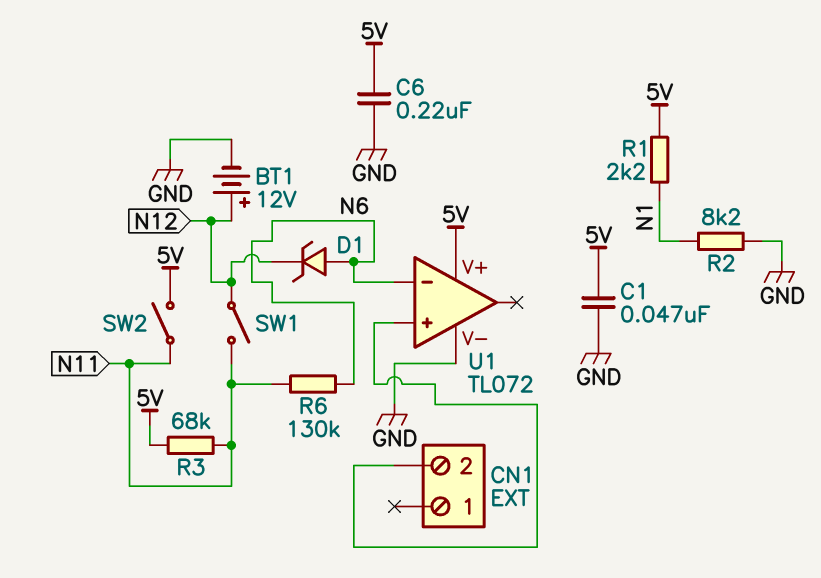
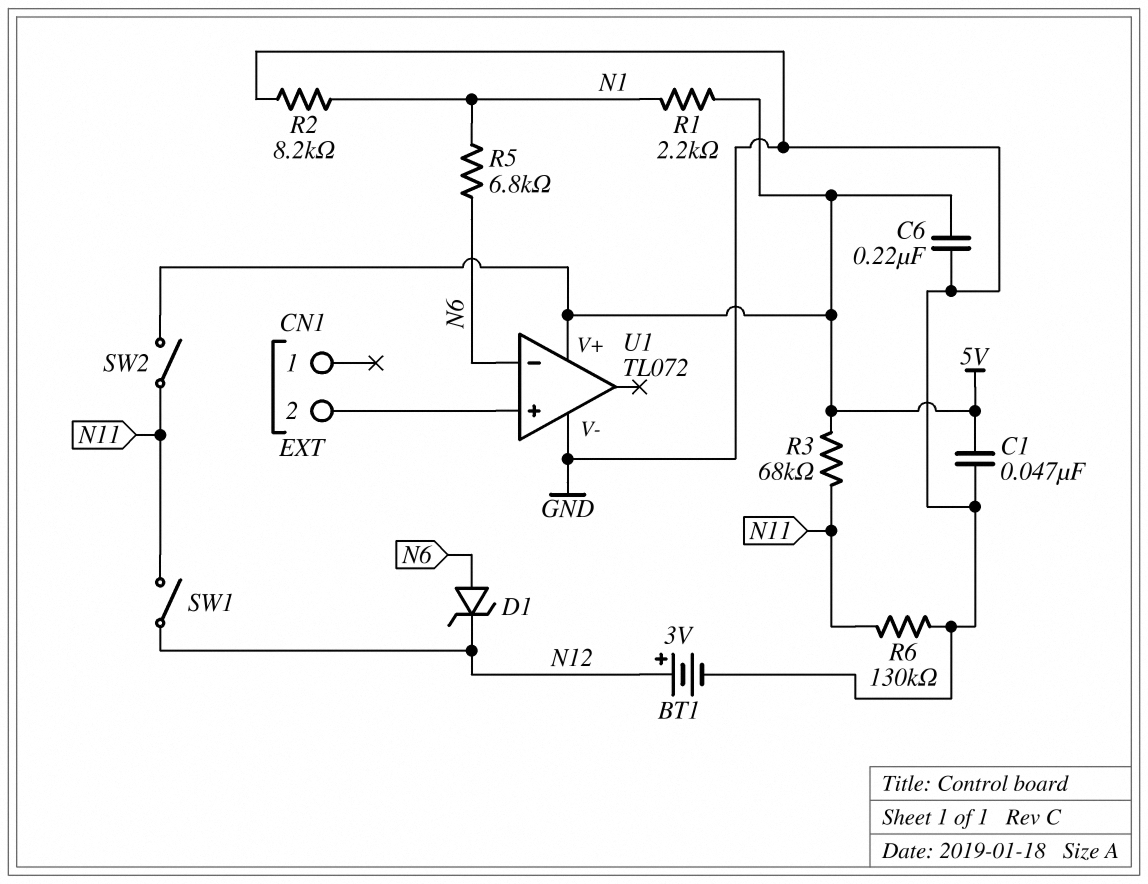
BT1: 12V (plus N12, minus GND) -> 3V (plus N12, minus GND)
R5: none -> 6.8k (N1, N6)
R6: 130k (N6, N11) -> 130k (GND, N11)

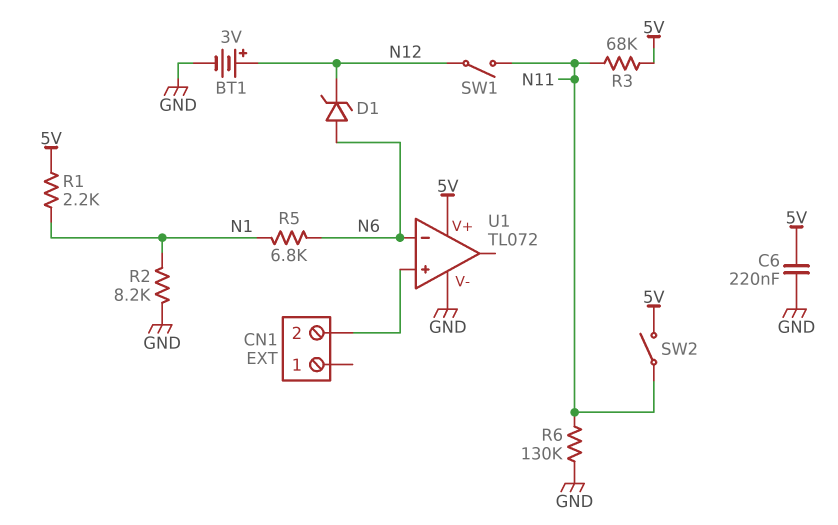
C1: 47nF (5V, GND) -> none

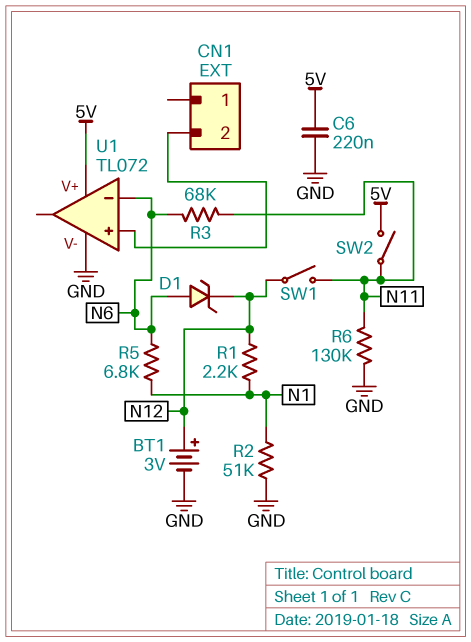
R1: 2.2k (5V, N1) -> 2.2k (N1, N12)
R2: 8.2k (GND, N1) -> 51k (GND, N1)
R3: 68k (5V, N11) -> 68k (N6, N11)

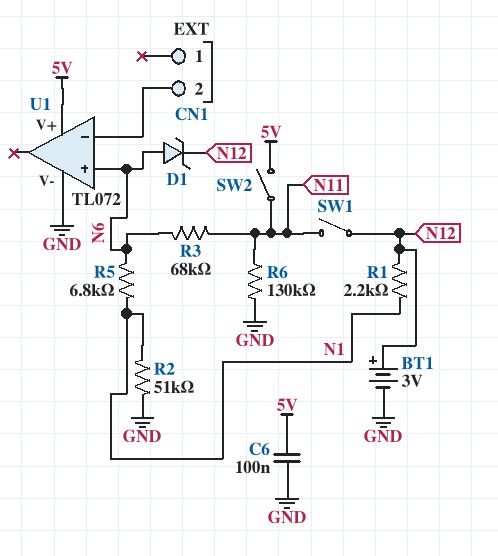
C6: 220nF (5V, GND) -> 100nF (5V, GND)
U1 pin in+: CN1/2 -> N6
U1 pin in-: N6 -> CN1/2

